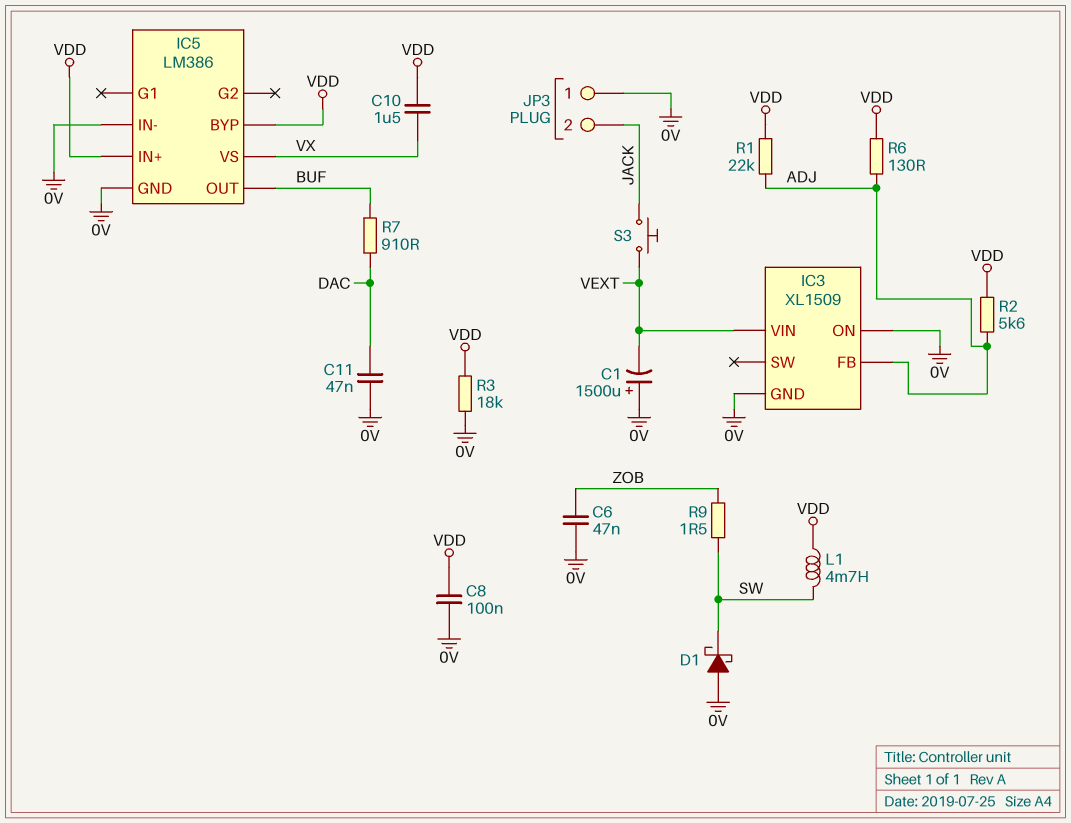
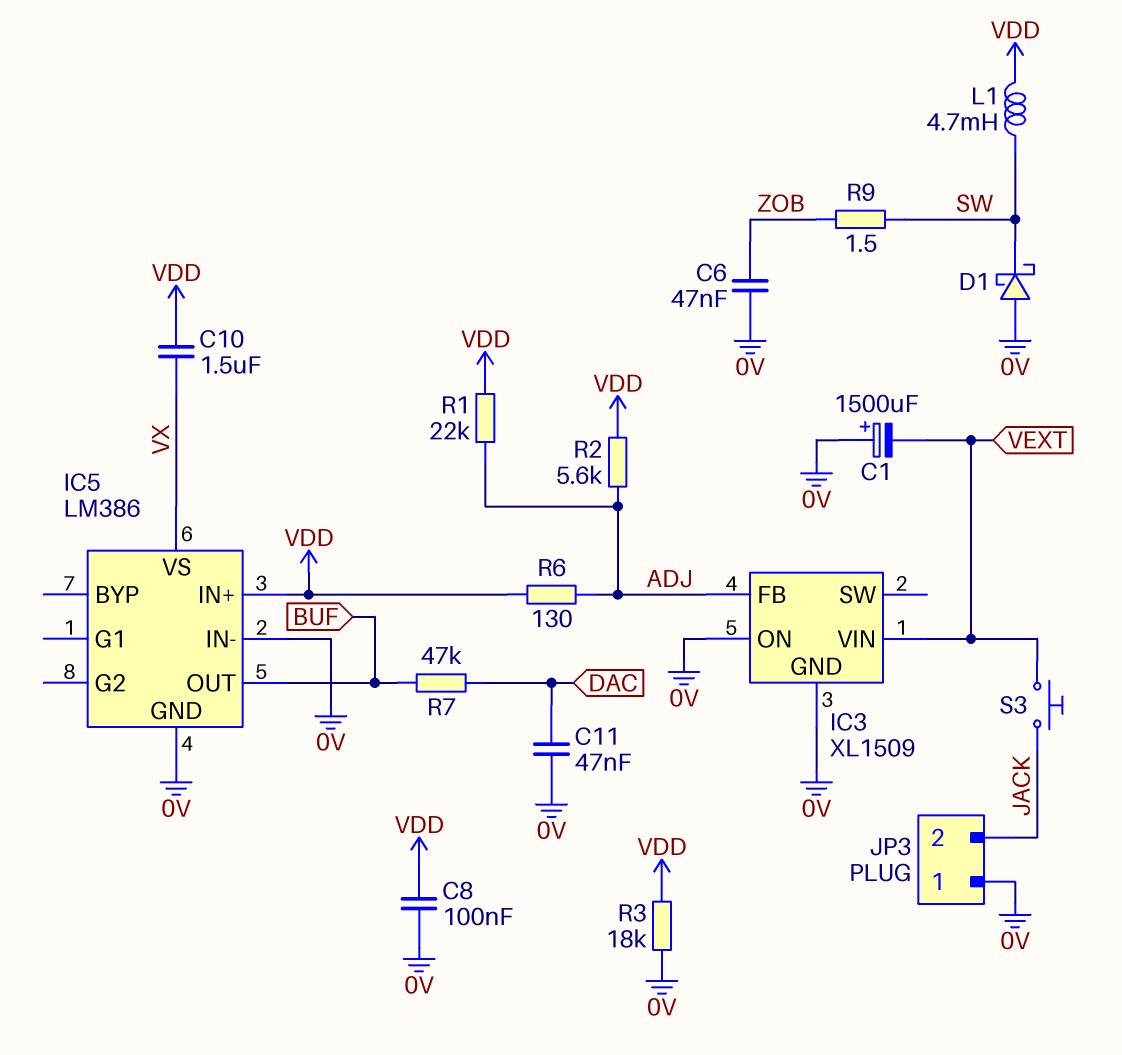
IC5 pin BYP: VDD -> none
R7: 910 (BUF, DAC) -> 47k (BUF, DAC)

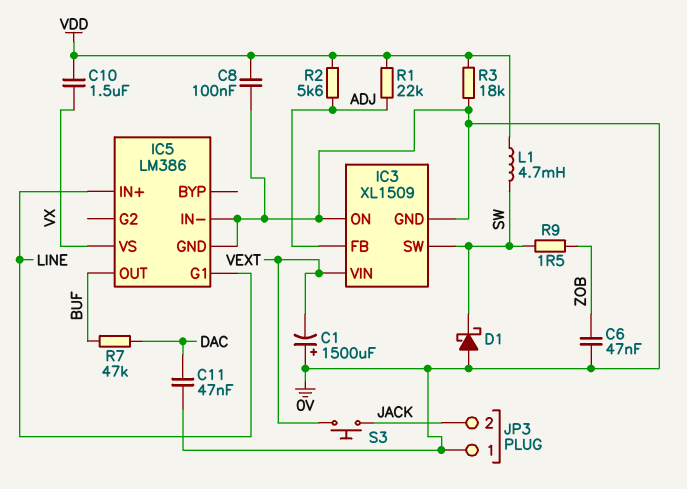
IC3 pin SW: none -> SW
IC5 pin G1: none -> LINE
IC5 pin IN+: VDD -> LINE
R6: 130 (ADJ, VDD) -> none

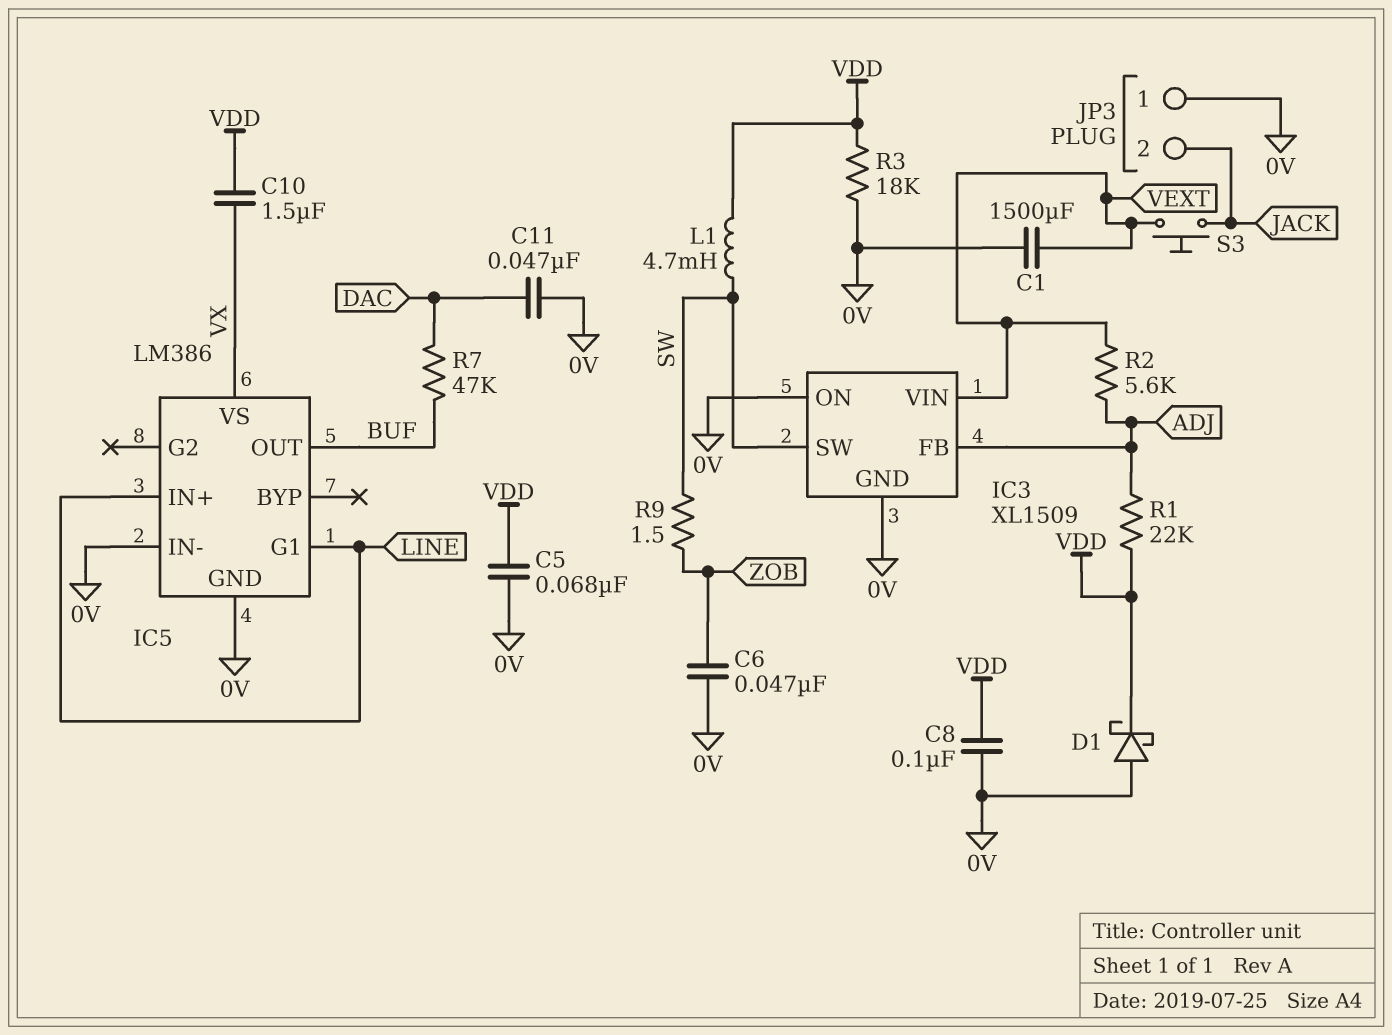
C1: 1500uF (plus 0V, minus VEXT) -> 1500uF (0V, VEXT)
C5: none -> 68nF (0V, VDD)
D1: schottky (A 0V, K SW) -> schottky (A 0V, K VDD)
R2: 5.6k (ADJ, VDD) -> 5.6k (ADJ, VEXT)

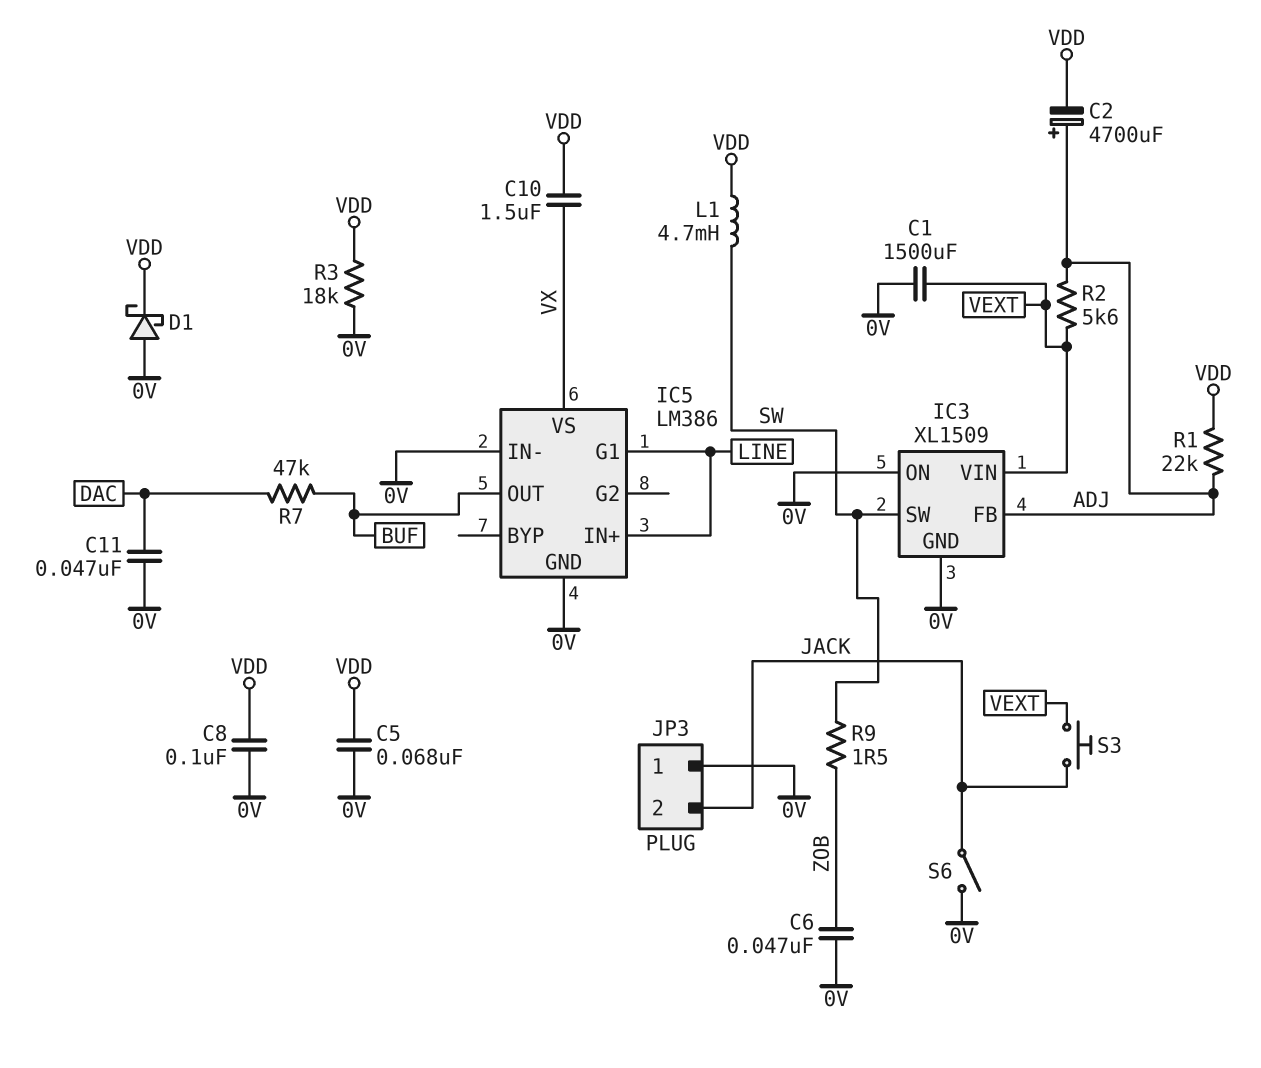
C2: none -> 4700uF (plus ADJ, minus VDD)
S6: none -> switch (0V, JACK)

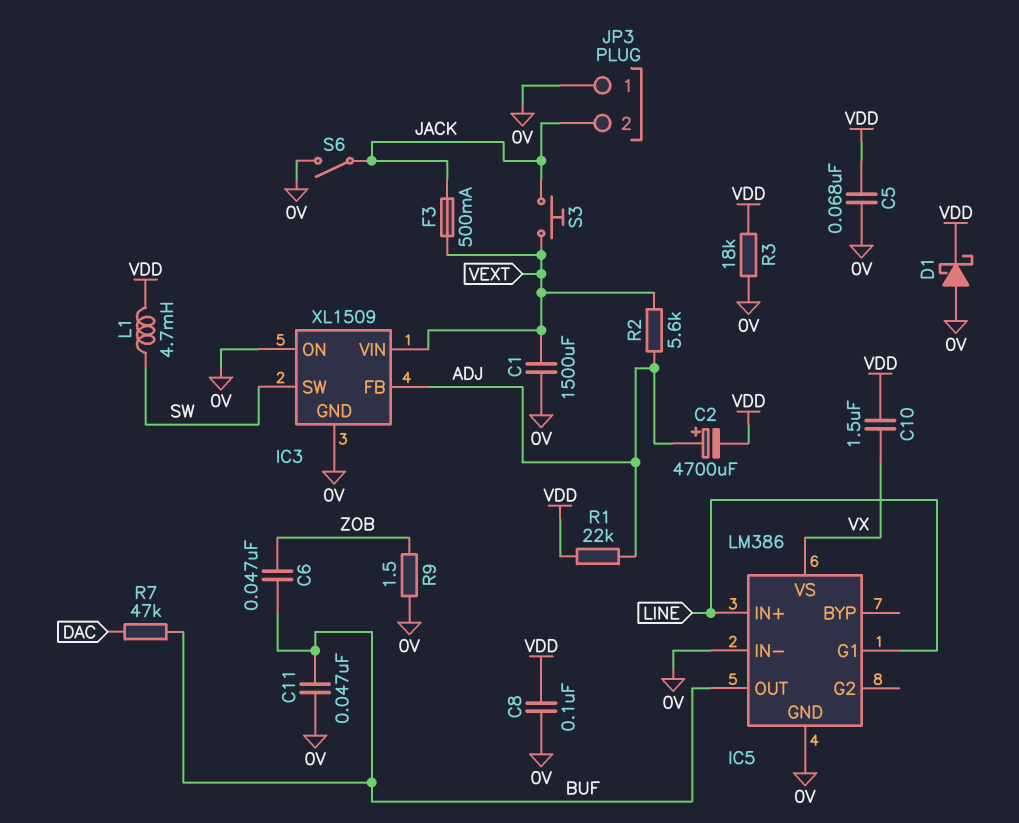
C6: 47nF (0V, ZOB) -> 47nF (BUF, ZOB)
C11: 47nF (0V, DAC) -> 47nF (0V, BUF)
F3: none -> 500mA (JACK, VEXT)
R9: 1.5 (SW, ZOB) -> 1.5 (0V, ZOB)

